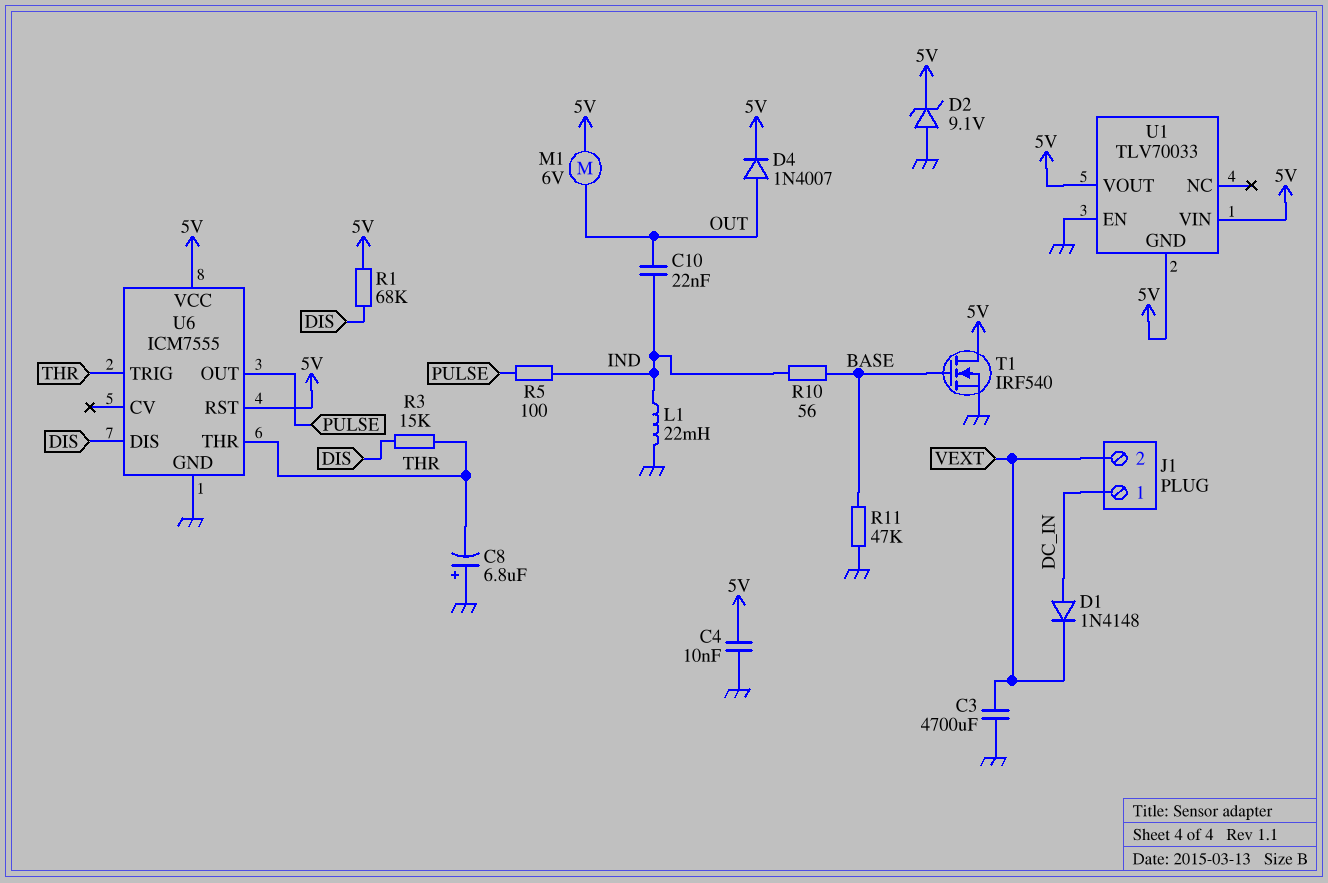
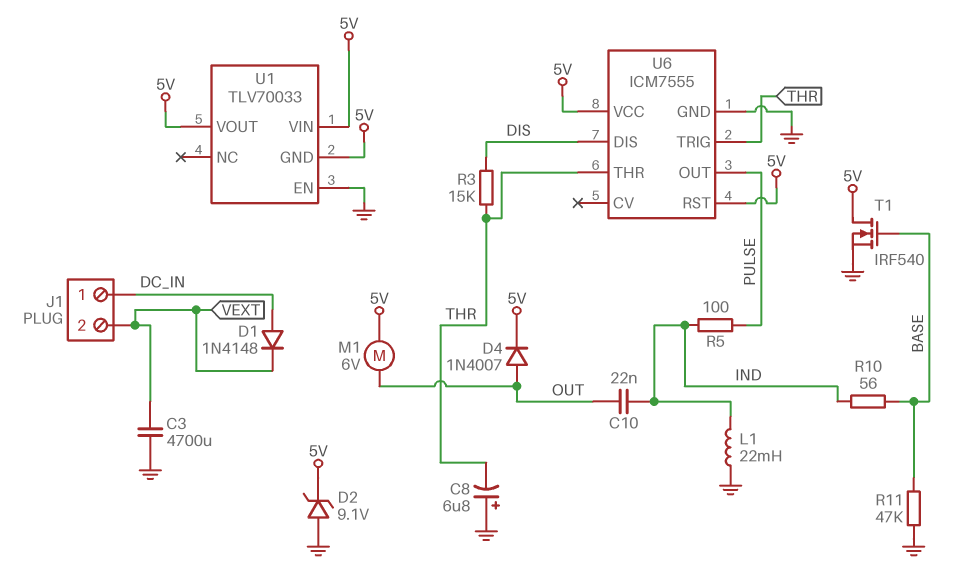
C4: 10nF (5V, GND) -> none
R1: 68k (5V, DIS) -> none

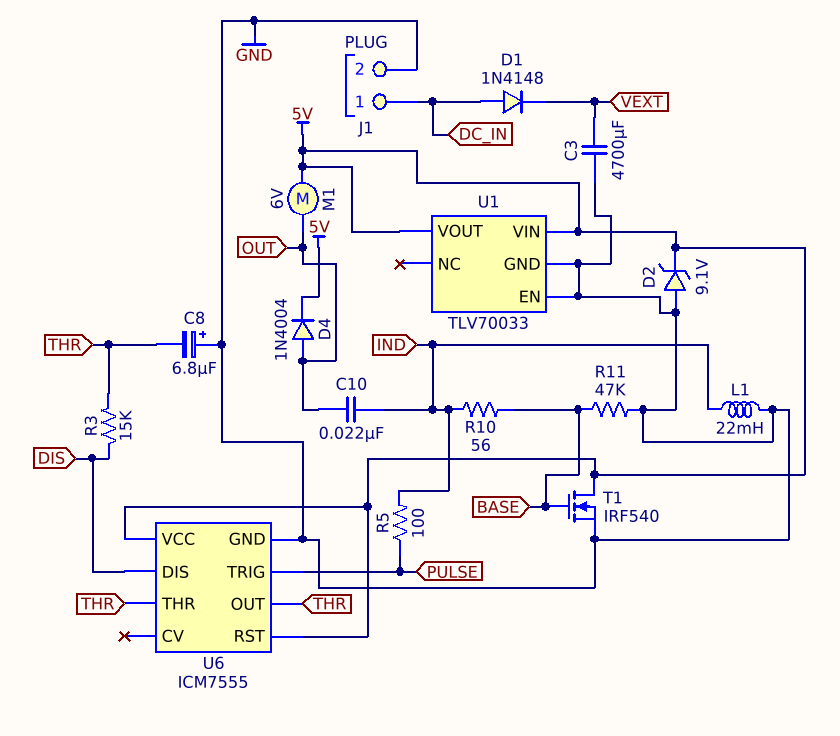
D4: diode 1N4007 (A OUT, K 5V) -> diode 1N4004 (A OUT, K 5V)
J1 pin 2: VEXT -> GND
U1 pin GND: 5V -> GND
U6 pin OUT: PULSE -> THR
U6 pin TRIG: THR -> PULSE

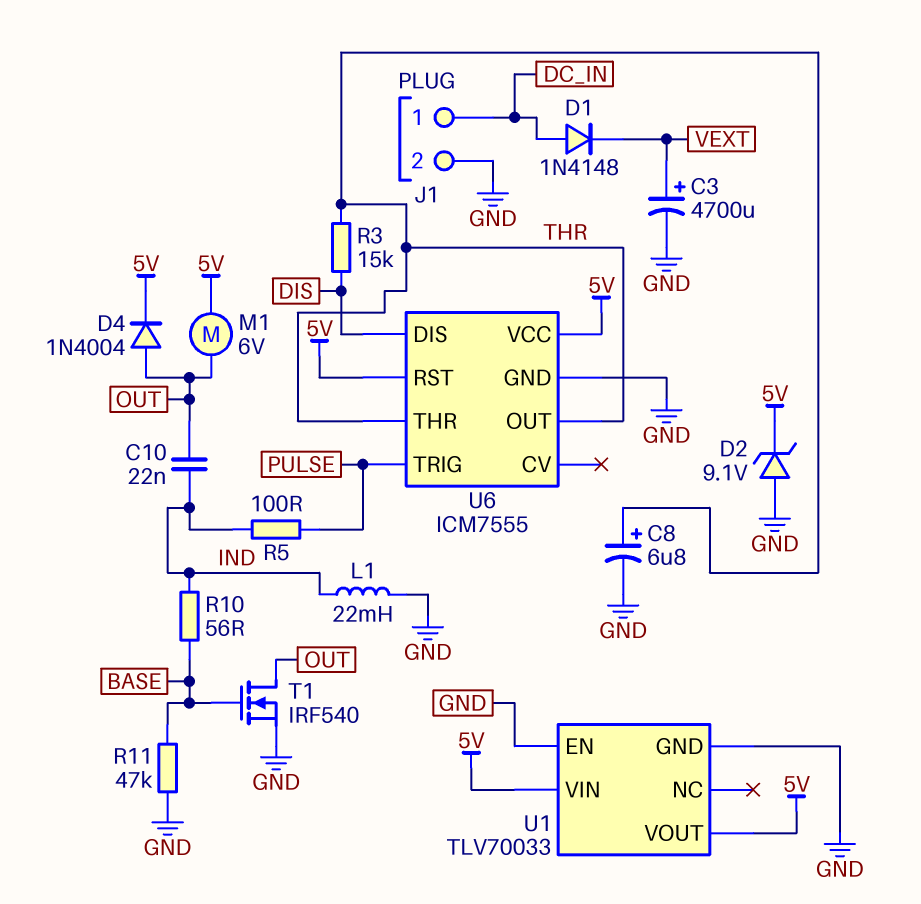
C3: 4700uF (GND, VEXT) -> 4700uF (plus VEXT, minus GND)
C8: 6.8uF (plus GND, minus THR) -> 6.8uF (plus THR, minus GND)
T1: NMOS IRF540 (G BASE, D 5V, S GND) -> NMOS IRF540 (G BASE, D OUT, S GND)

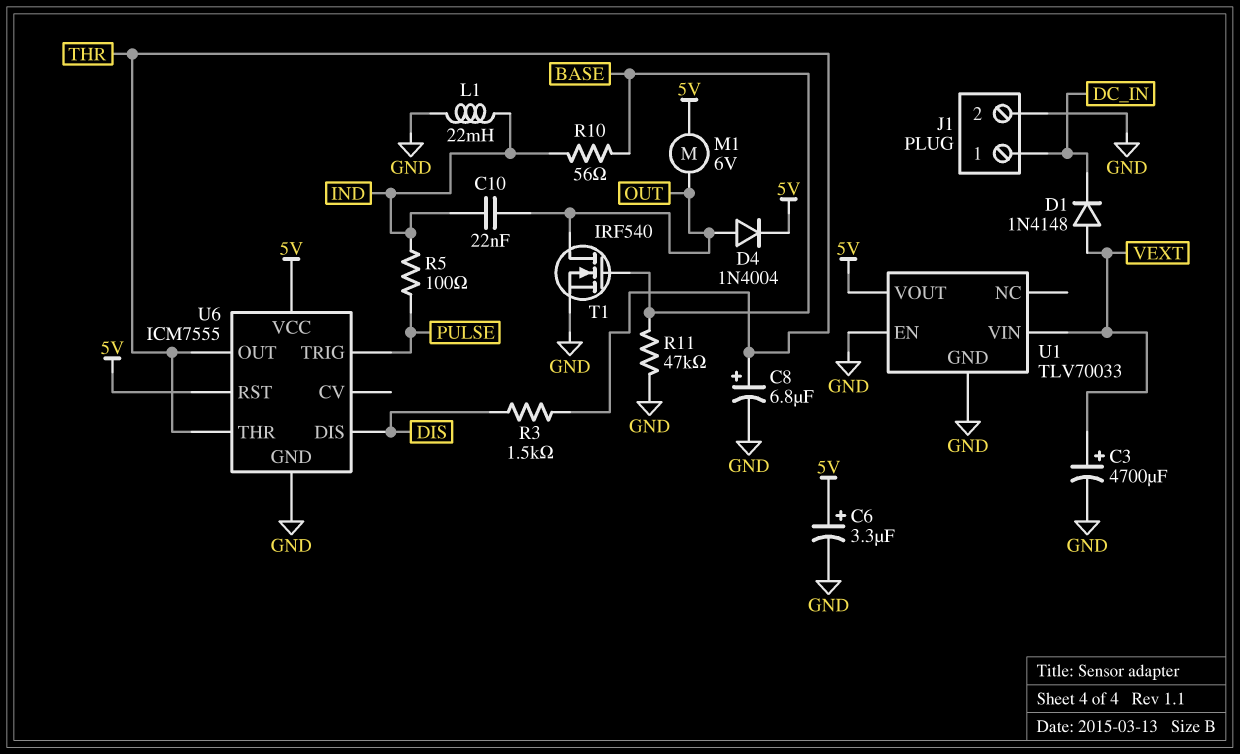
C6: none -> 3.3uF (plus 5V, minus GND)
D1: diode 1N4148 (A DC_IN, K VEXT) -> diode 1N4148 (A VEXT, K DC_IN)
D2: zener 9.1V (A GND, K 5V) -> none
R3: 15k (DIS, THR) -> 1.5k (DIS, THR)
U1 pin VIN: 5V -> VEXT

